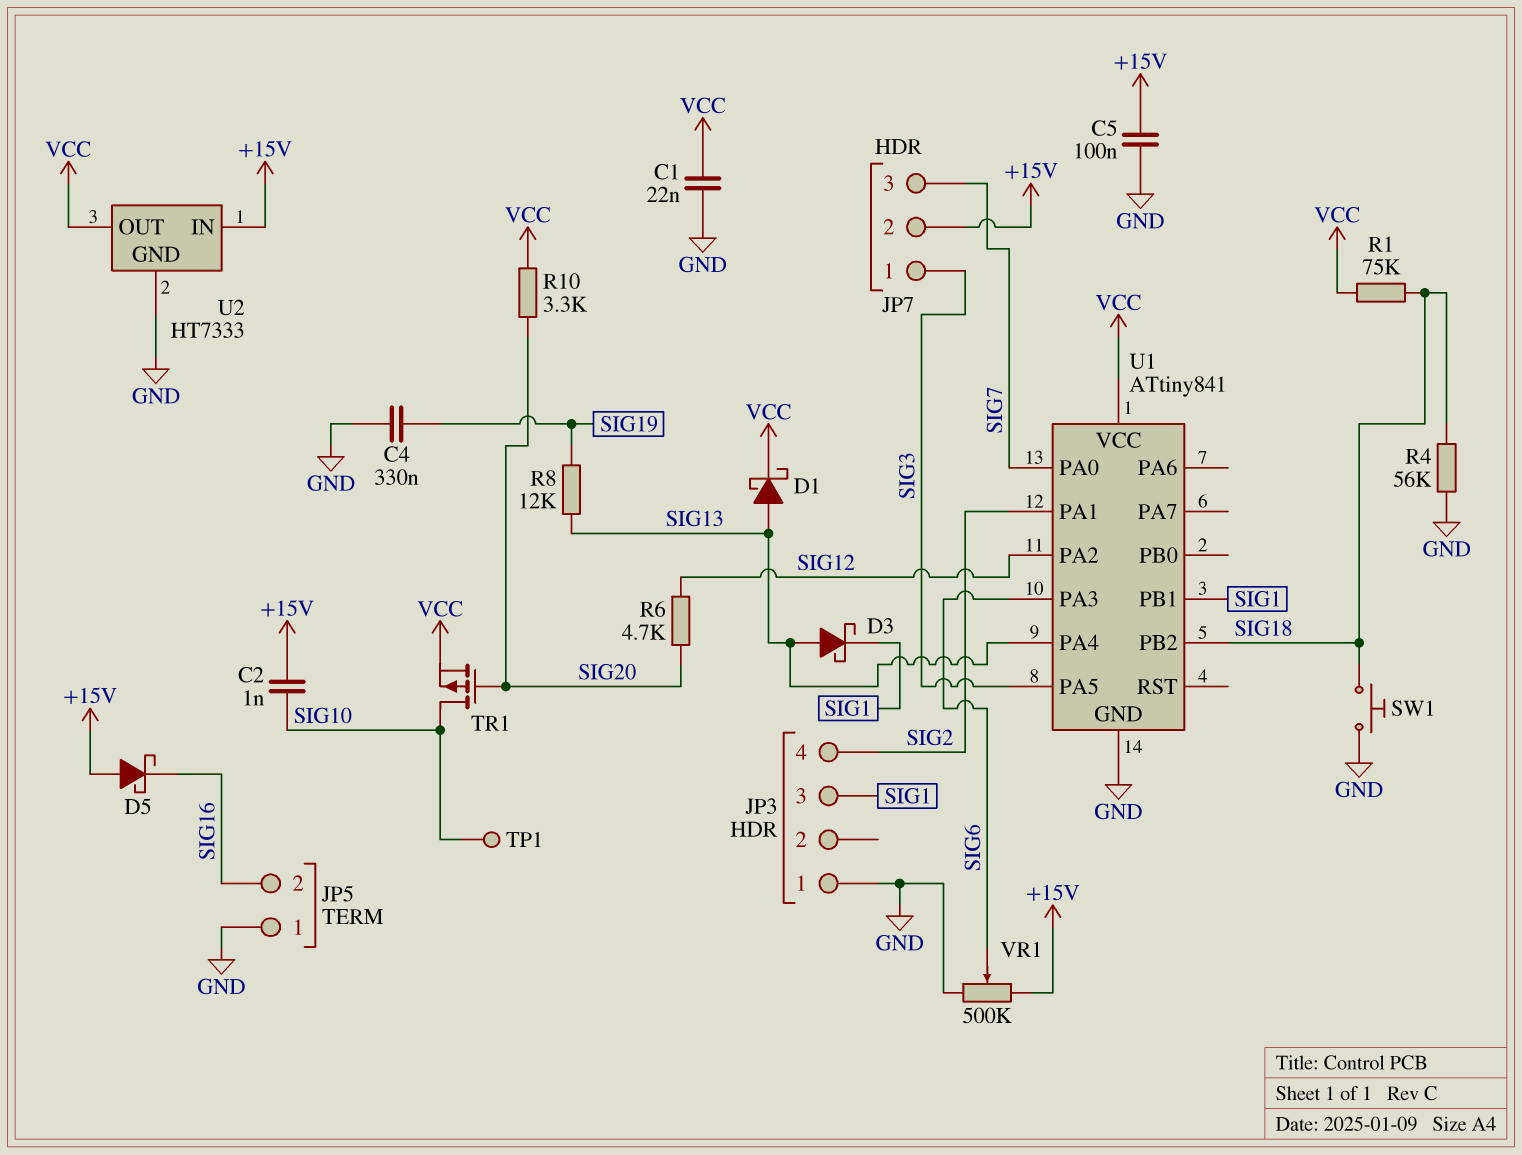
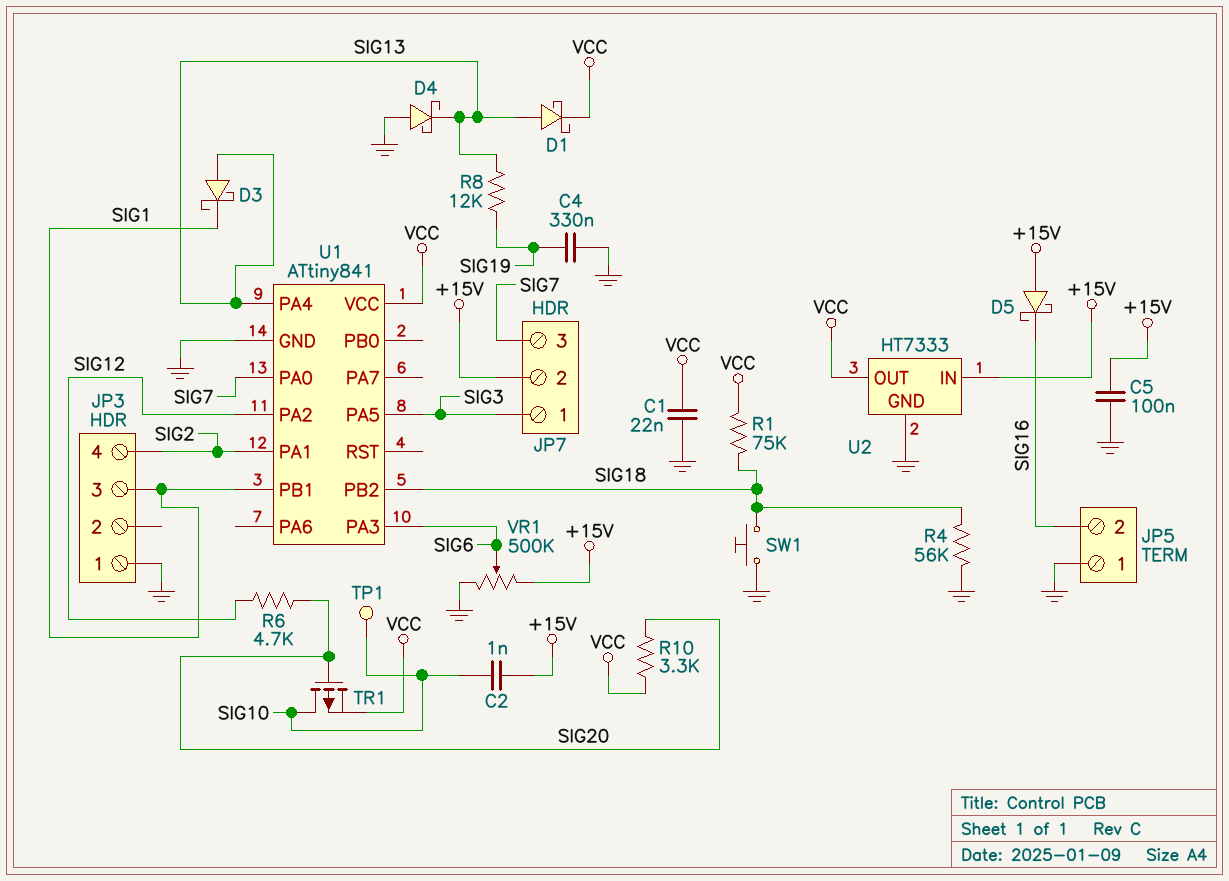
D4: none -> schottky (A GND, K SIG13)

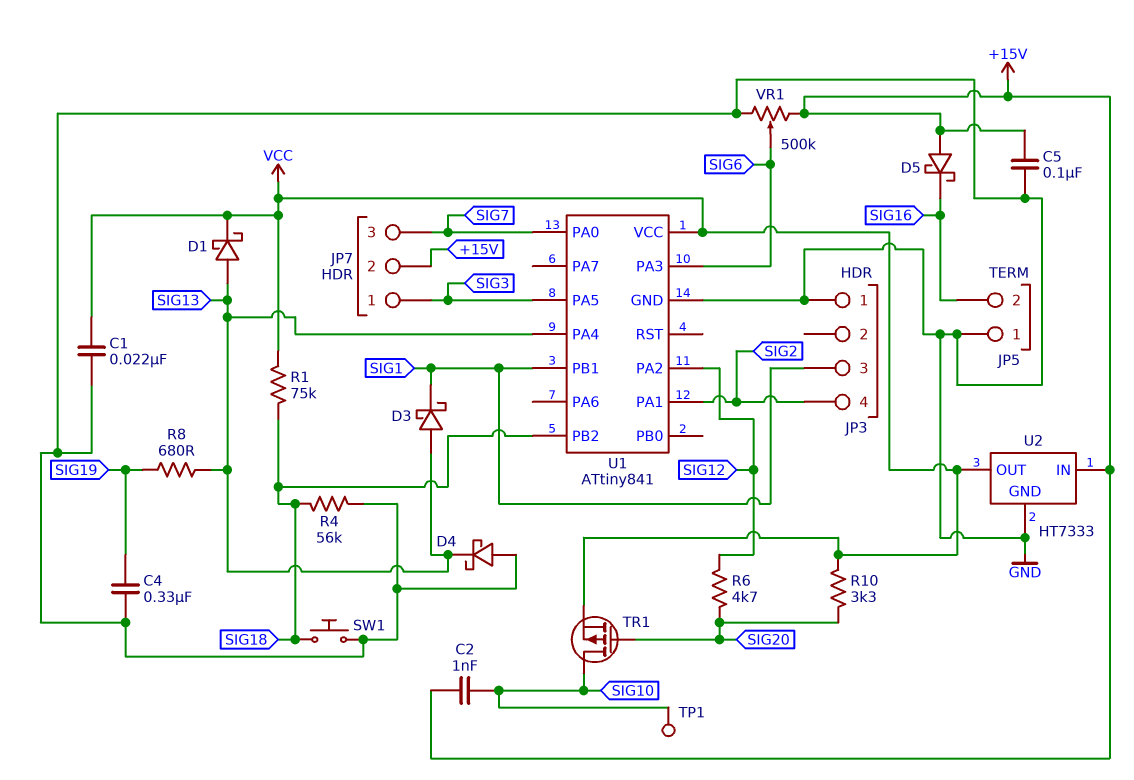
R8: 12k (SIG13, SIG19) -> 680 (SIG13, SIG19)

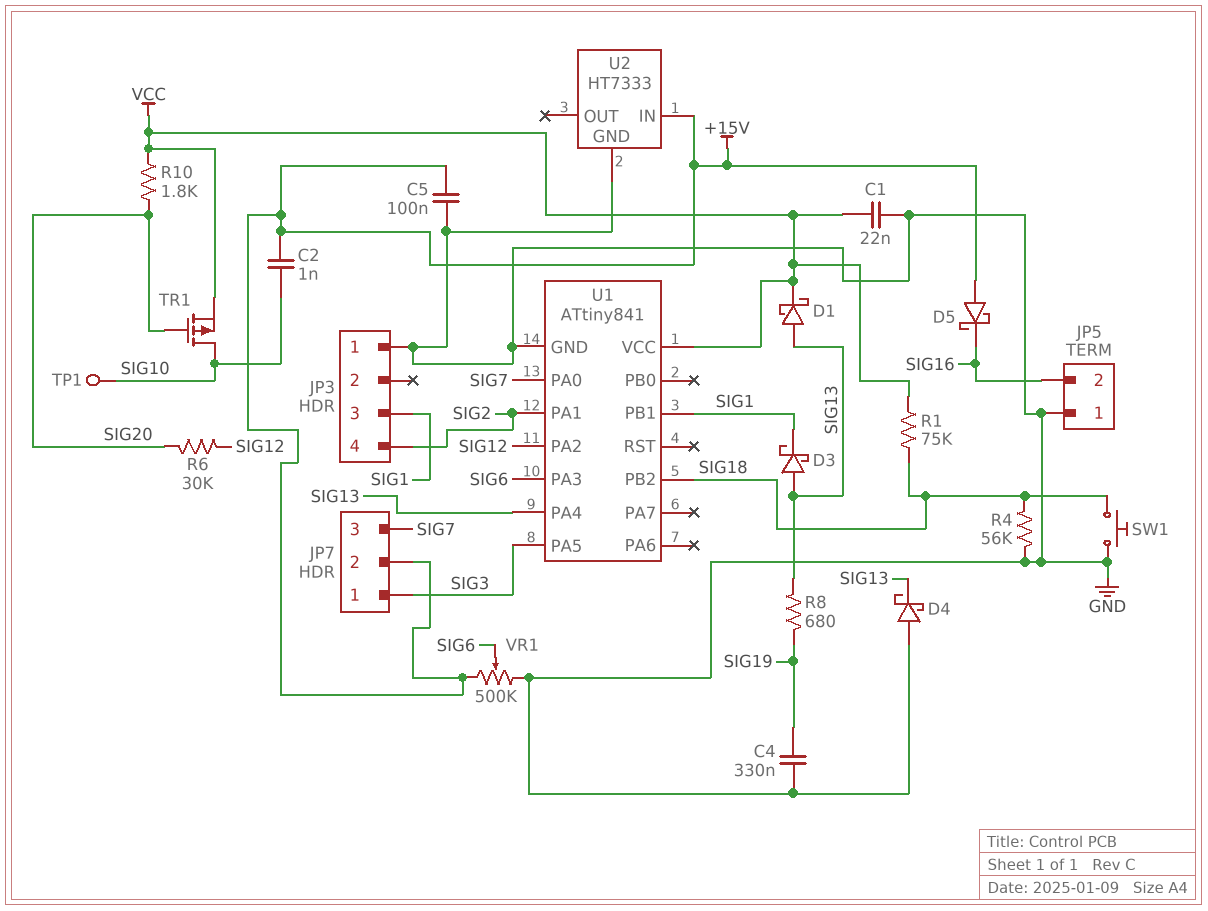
R6: 4.7k (SIG12, SIG20) -> 30k (SIG12, SIG20)
R10: 3.3k (SIG20, VCC) -> 1.8k (SIG20, VCC)
U2 pin OUT: VCC -> none

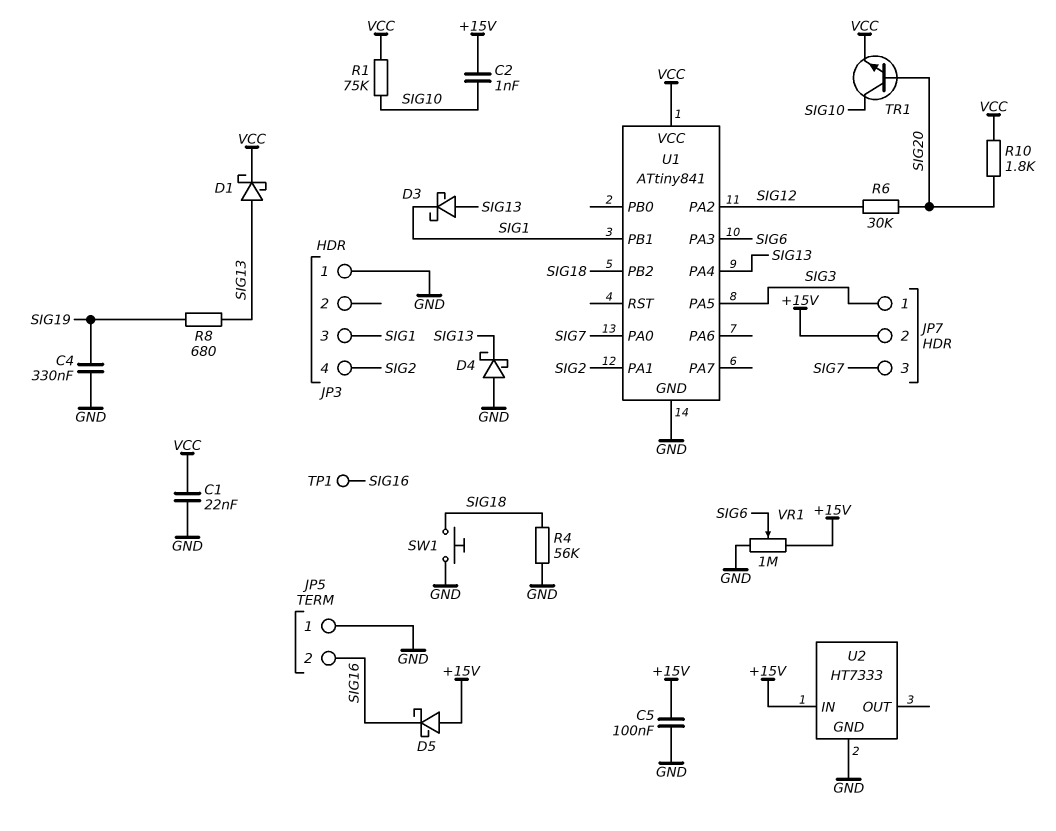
R1: 75k (SIG18, VCC) -> 75k (SIG10, VCC)
TP1: test point (SIG10) -> test point (SIG16)
TR1: PMOS (G SIG20, D SIG10, S VCC) -> NPN (B SIG20, C SIG10, E VCC)
VR1: 500k (+15V, GND, wiper SIG6) -> 1M (+15V, GND, wiper SIG6)

